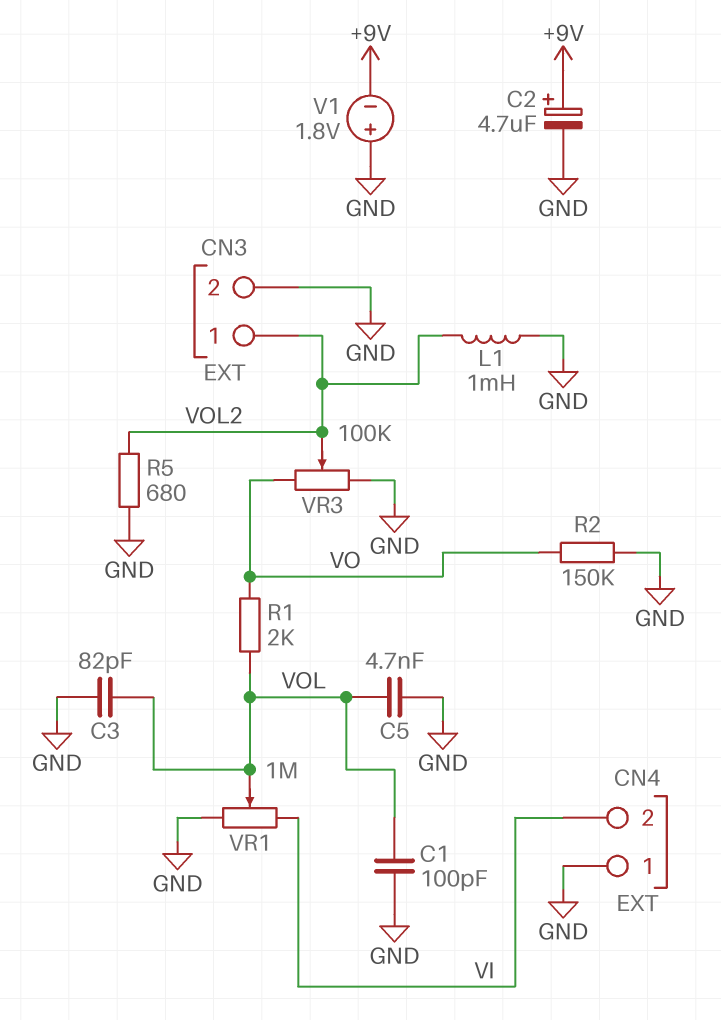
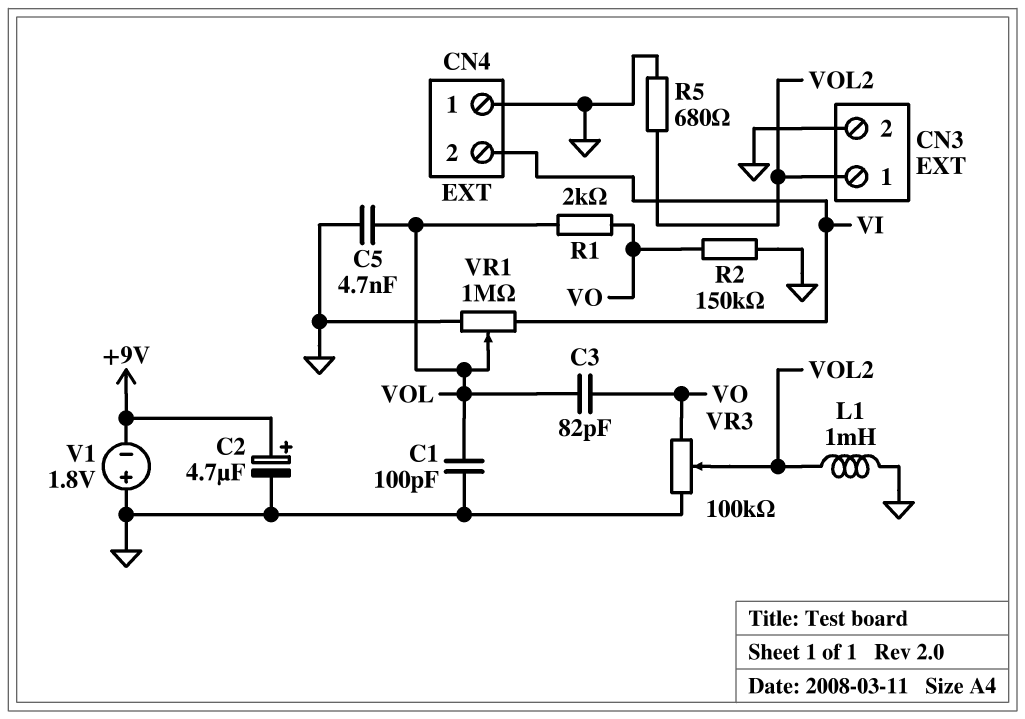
C3: 82pF (GND, VOL) -> 82pF (VO, VOL)

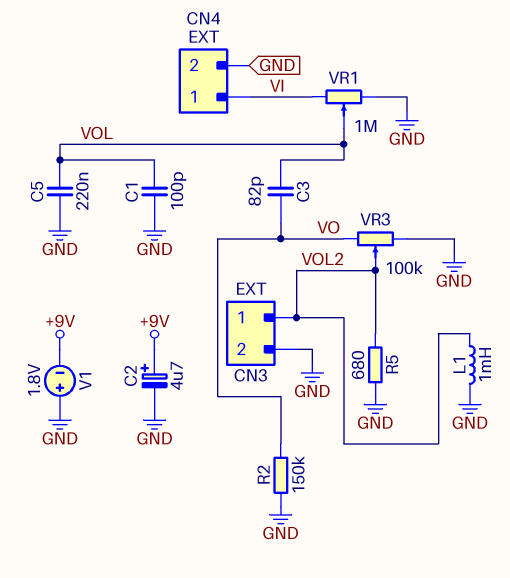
C5: 4.7nF (GND, VOL) -> 220nF (GND, VOL)
CN4 pin 1: GND -> VI
CN4 pin 2: VI -> GND
R1: 2k (VO, VOL) -> none

